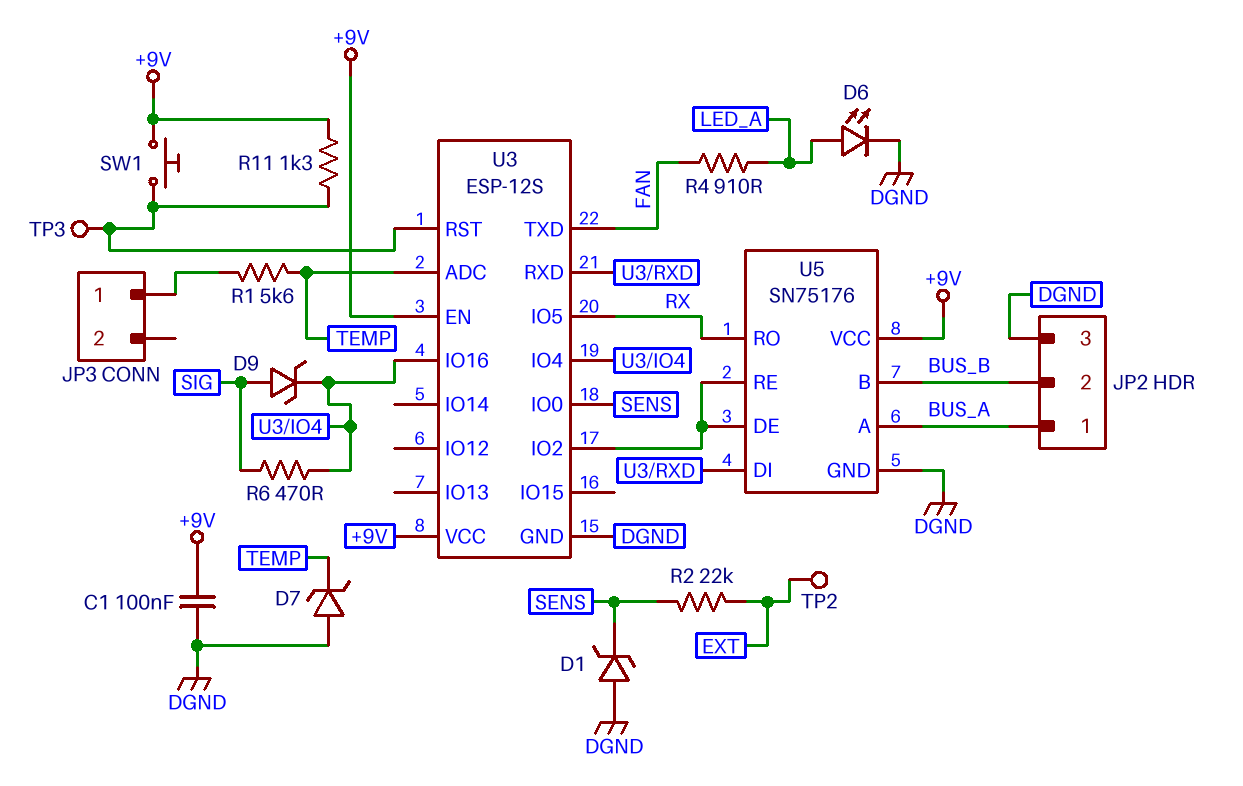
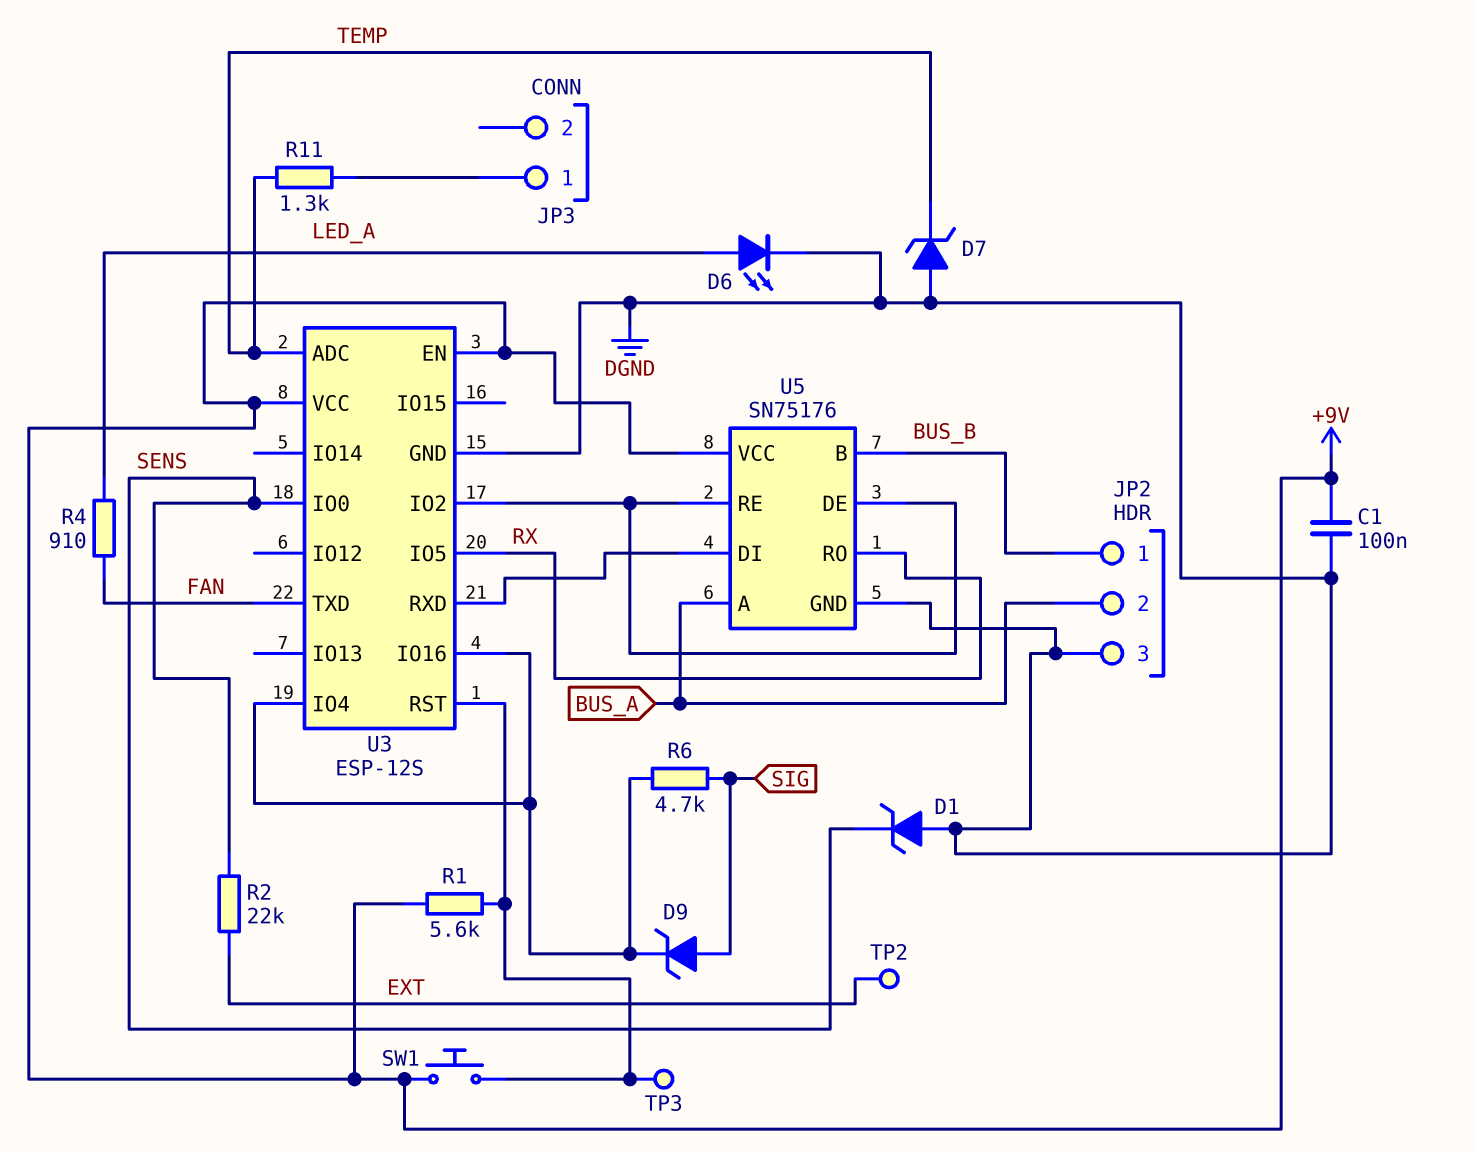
JP2 pin 1: BUS_A -> BUS_B
JP2 pin 2: BUS_B -> BUS_A
R1: 5.6k (JP3/1, TEMP) -> 5.6k (+9V, U3/RST)
R6: 470 (SIG, U3/IO4) -> 4.7k (SIG, U3/IO4)
R11: 1.3k (+9V, U3/RST) -> 1.3k (JP3/1, TEMP)

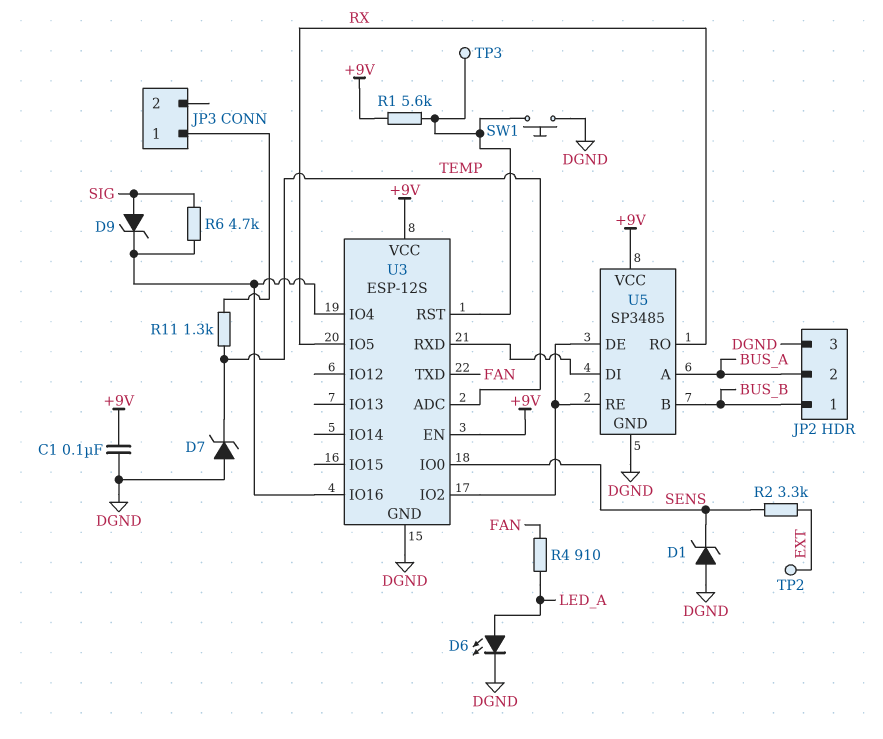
R2: 22k (EXT, SENS) -> 3.3k (EXT, SENS)
SW1: button (+9V, U3/RST) -> button (DGND, U3/RST)
U5: SN75176 -> SP3485

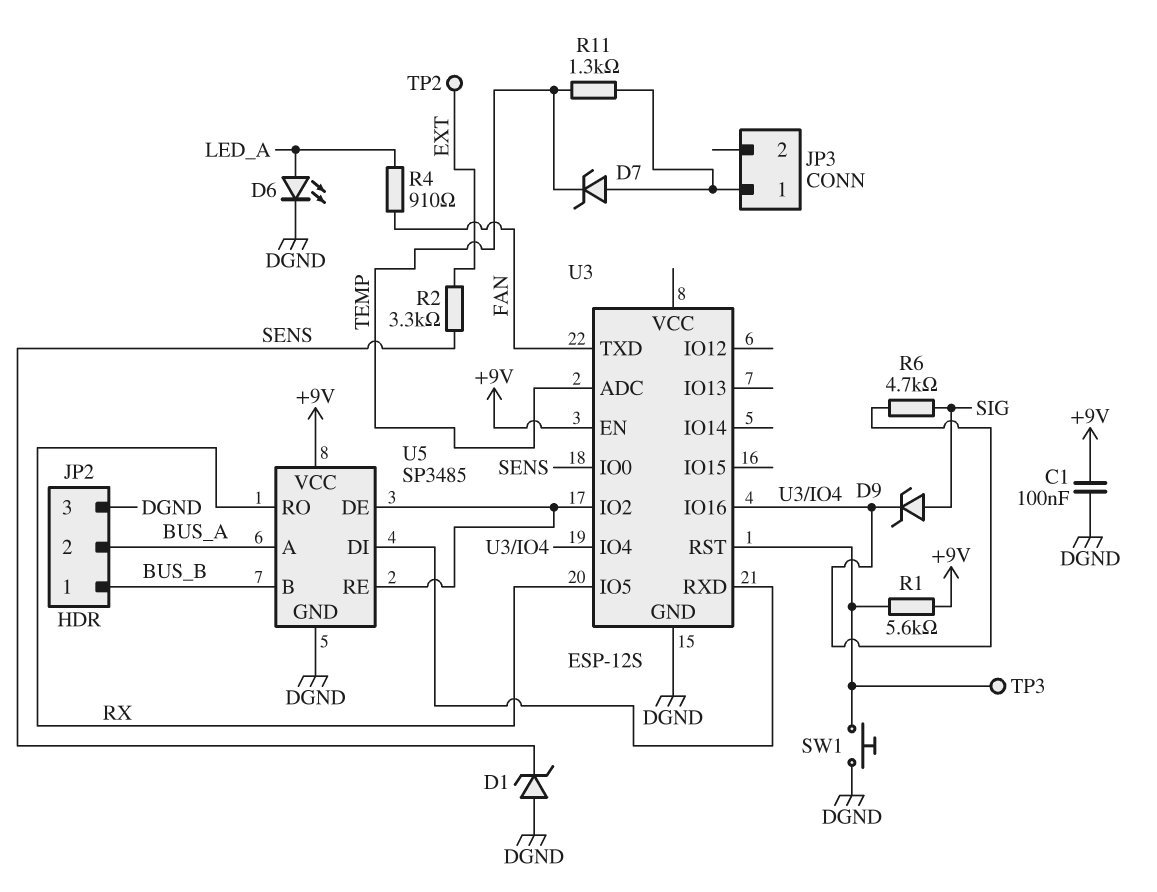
D7: zener (A DGND, K TEMP) -> zener (A JP3/1, K TEMP)
U3 pin VCC: +9V -> none

